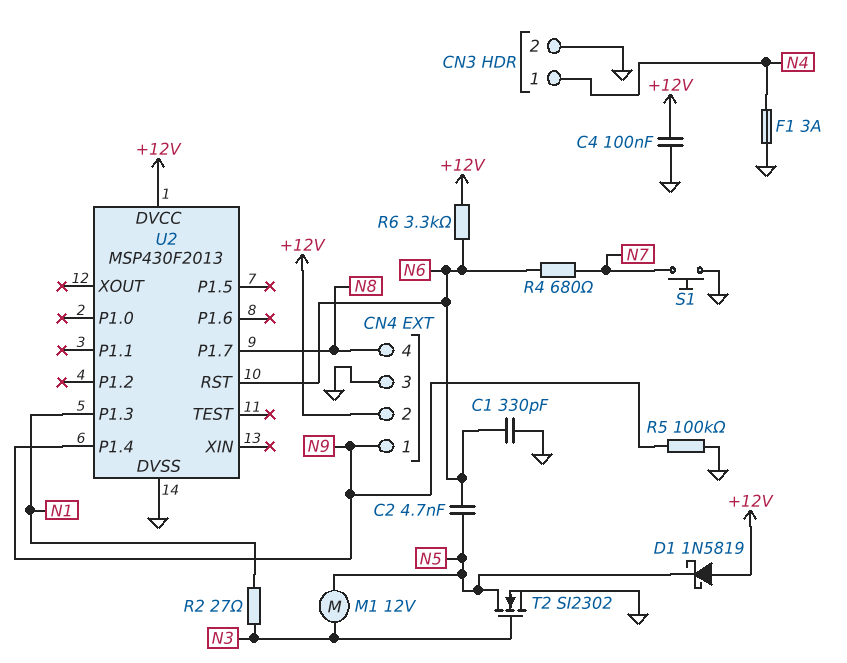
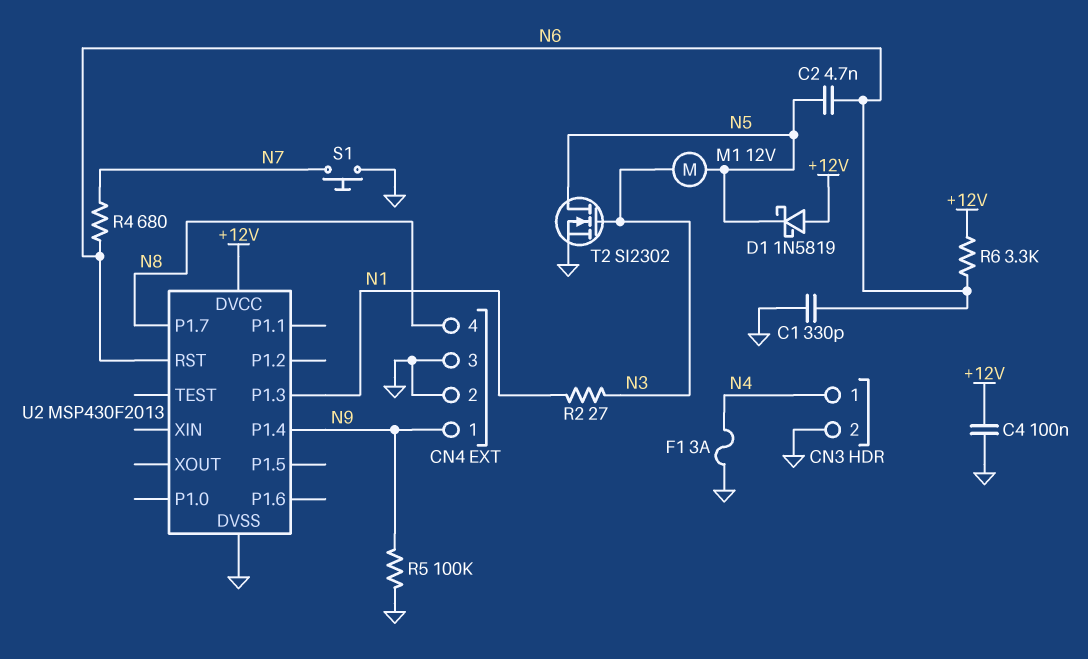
CN4 pin 2: +12V -> GND

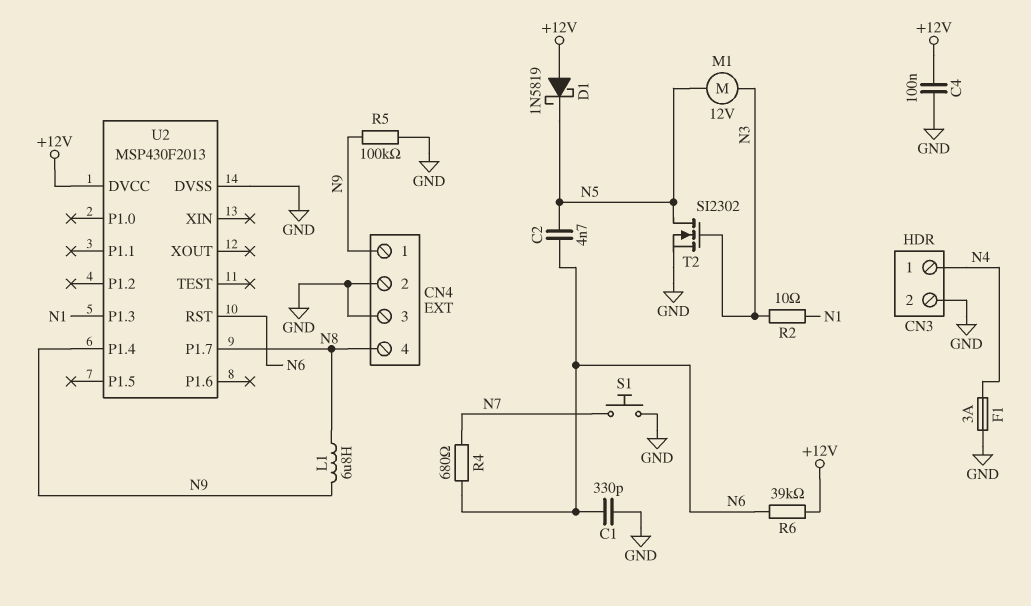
L1: none -> 6.8uH (N8, N9)
R2: 27 (N1, N3) -> 10 (N1, N3)
R6: 3.3k (+12V, N6) -> 39k (+12V, N6)

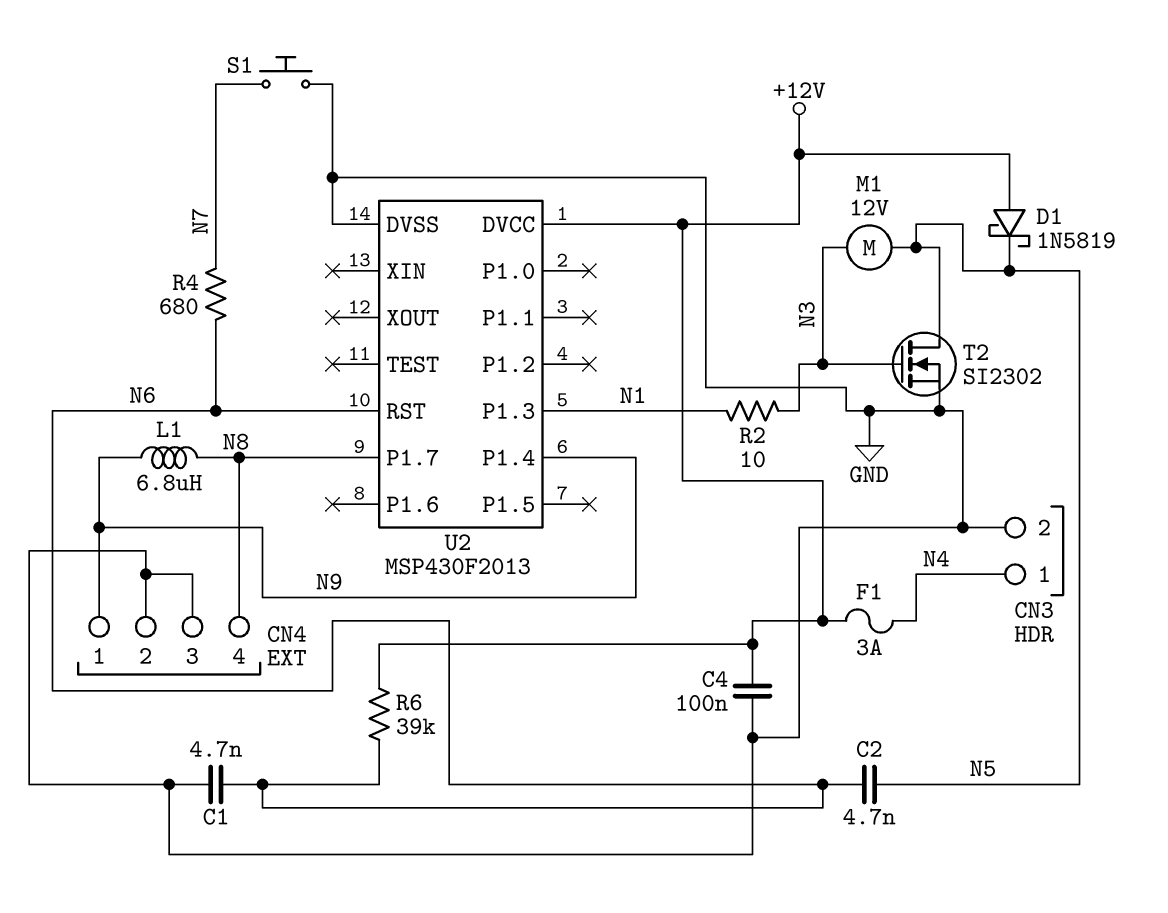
C1: 330pF (GND, N6) -> 4.7nF (GND, N6)
F1: 3A (GND, N4) -> 3A (+12V, N4)
R5: 100k (GND, N9) -> none

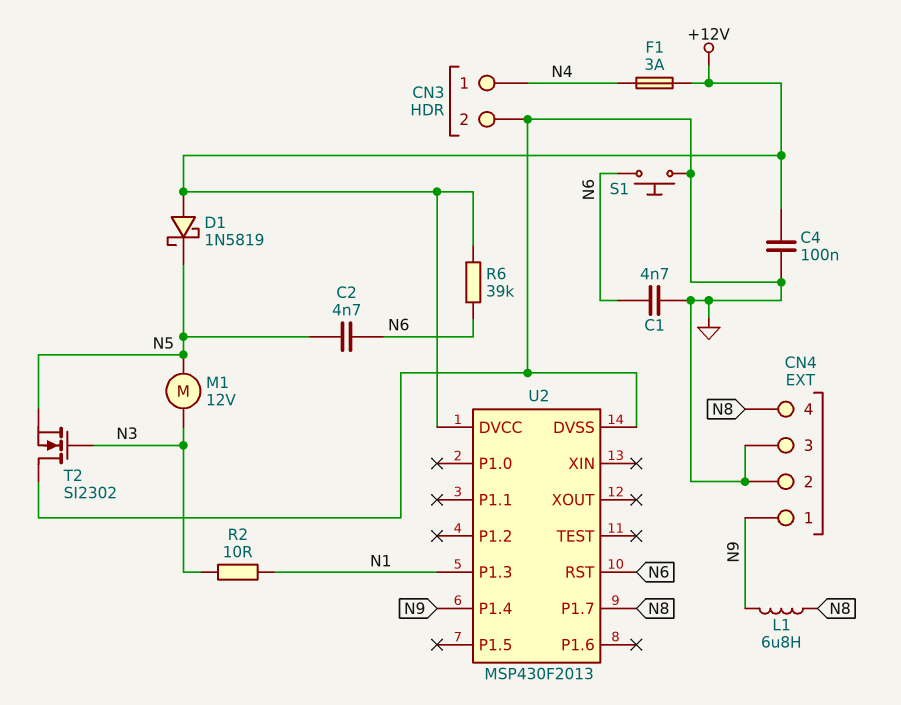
R4: 680 (N6, N7) -> none
S1: button (GND, N7) -> button (GND, N6)
T2: NMOS SI2302 (G N3, D N5, S GND) -> NMOS SI2302 (G N3, D GND, S N5)

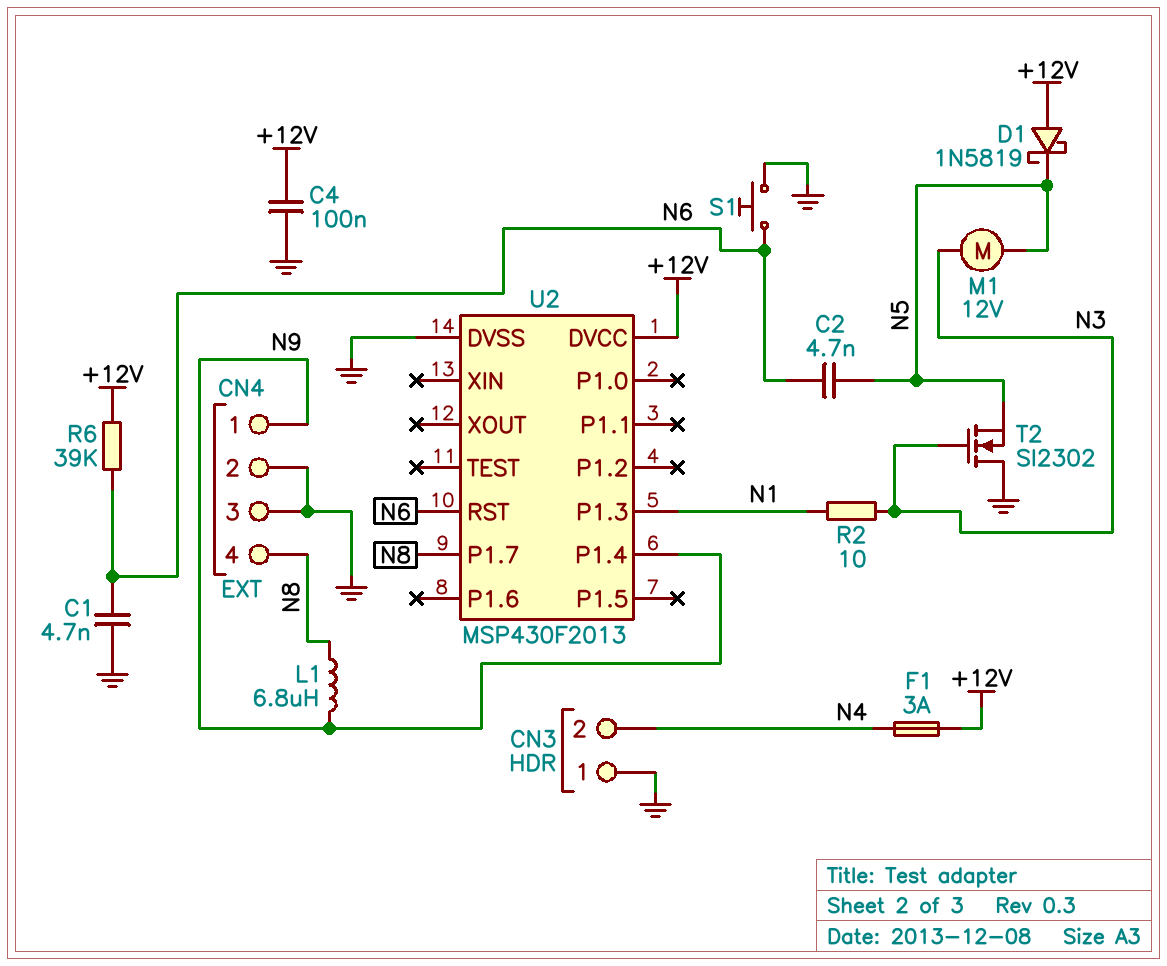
CN3 pin 1: N4 -> GND
CN3 pin 2: GND -> N4

